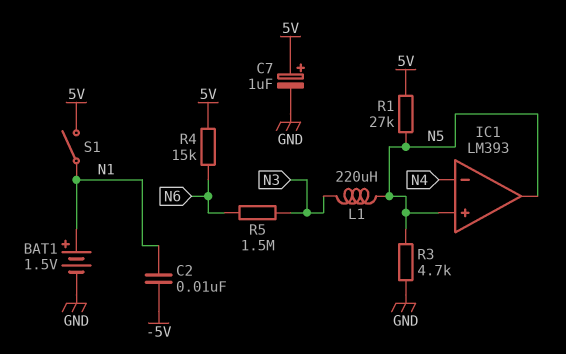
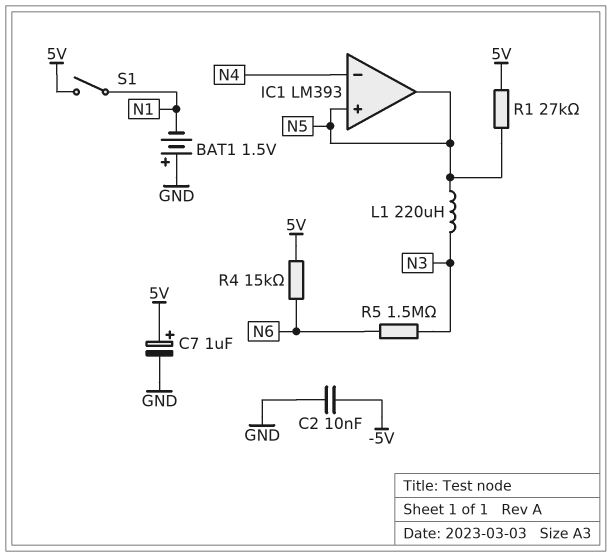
BAT1: 1.5V (plus N1, minus GND) -> 1.5V (plus GND, minus N1)
C2: 10nF (-5V, N1) -> 10nF (-5V, GND)
R3: 4.7k (GND, N5) -> none

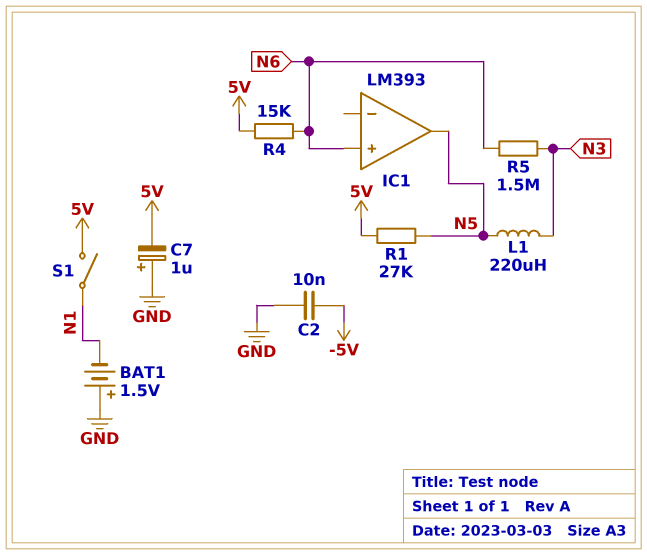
C7: 1uF (plus 5V, minus GND) -> 1uF (plus GND, minus 5V)
IC1 pin in+: N5 -> N6
IC1 pin in-: N4 -> none

